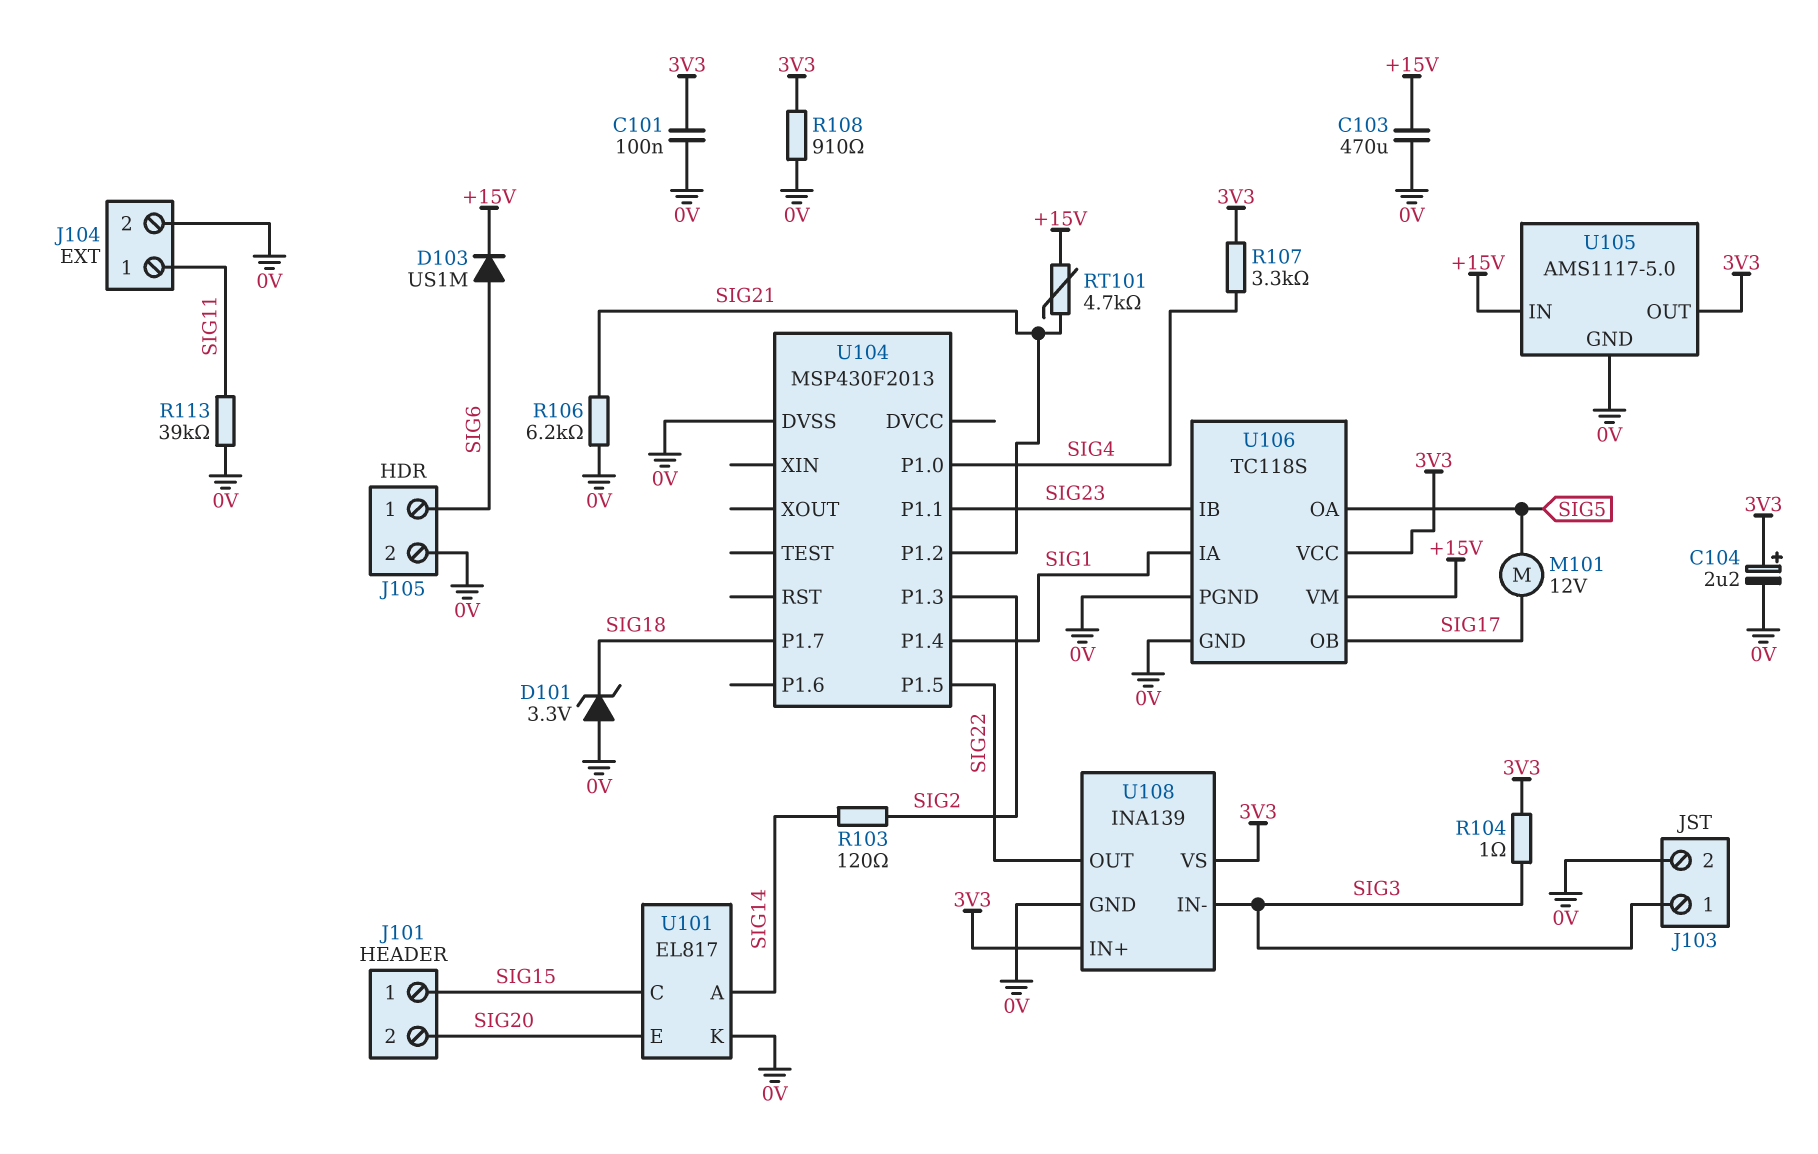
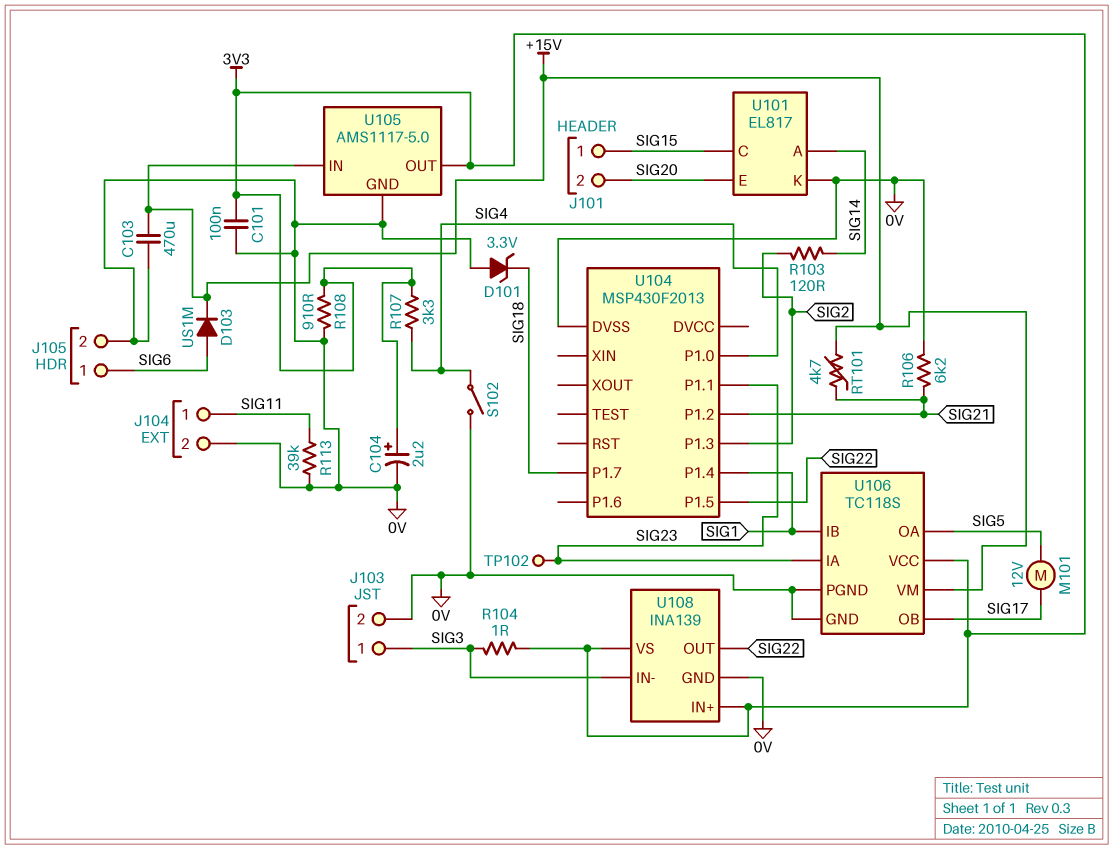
S102: none -> switch (0V, SIG4)
TP102: none -> test point (SIG23)
U106 pin IA: SIG1 -> SIG23
U106 pin IB: SIG23 -> SIG1

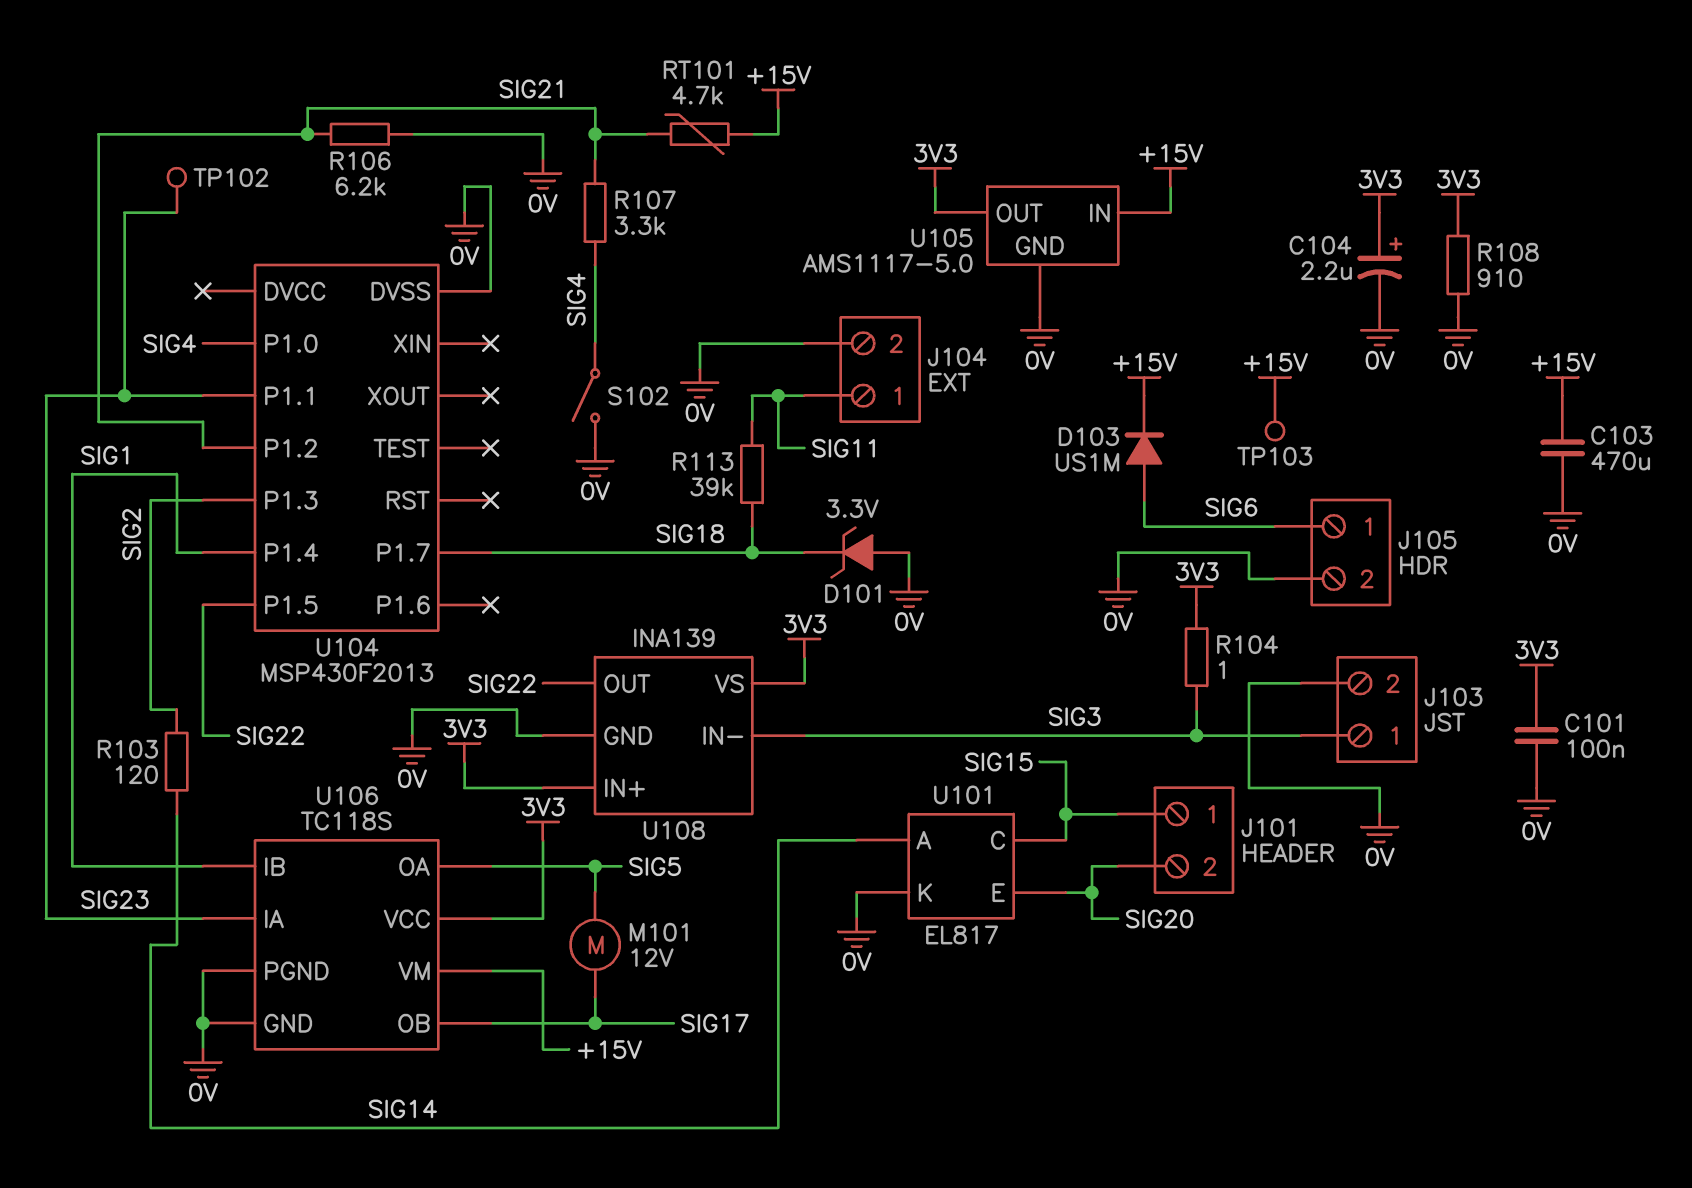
R107: 3.3k (3V3, SIG4) -> 3.3k (SIG4, SIG21)
R113: 39k (0V, SIG11) -> 39k (SIG11, SIG18)
TP103: none -> test point (+15V)

